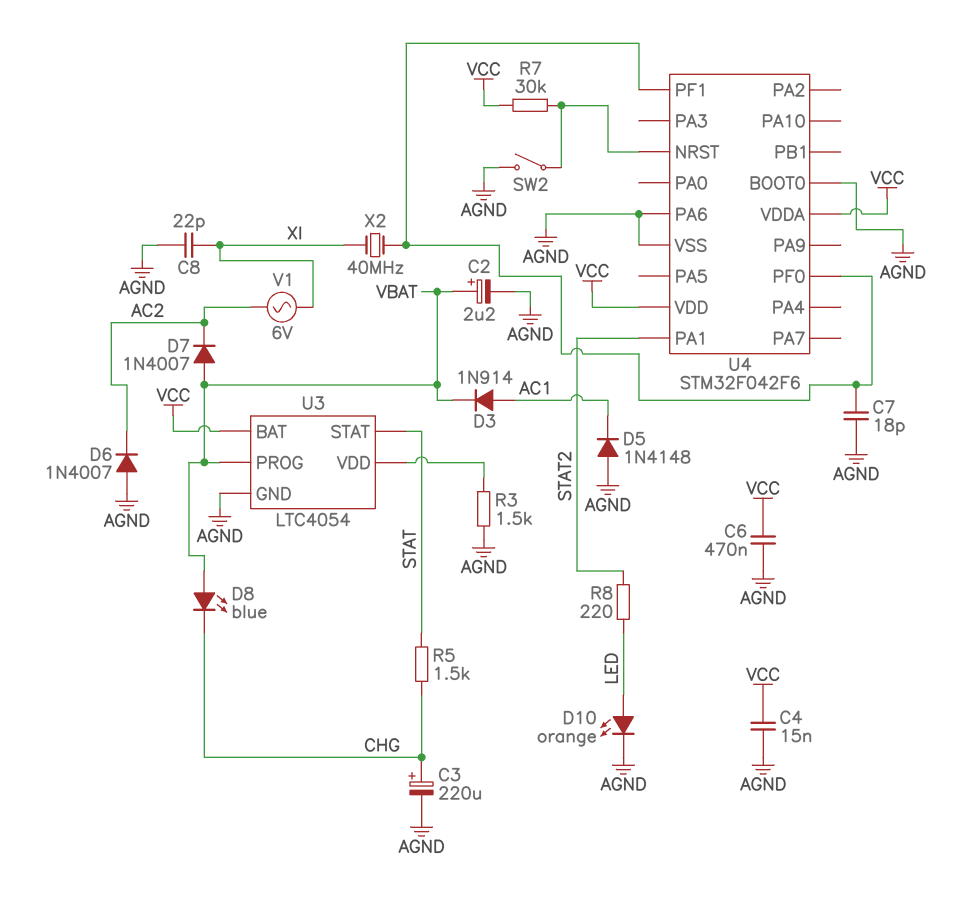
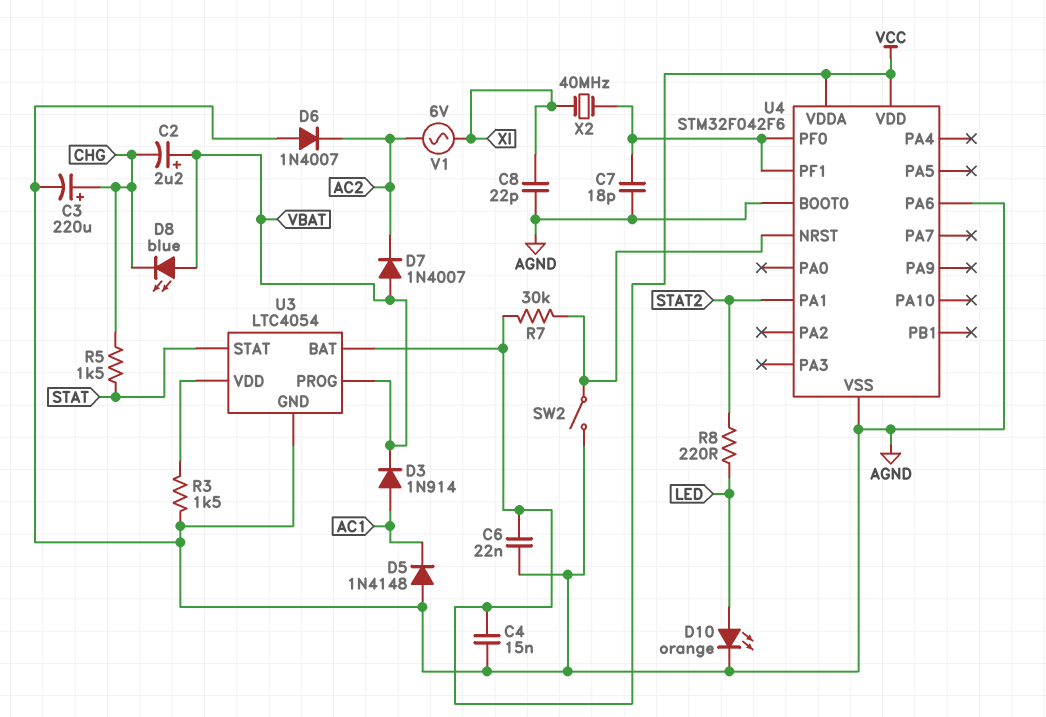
C2: 2.2uF (plus VBAT, minus AGND) -> 2.2uF (plus VBAT, minus CHG)
C6: 470nF (AGND, VCC) -> 22nF (AGND, VCC)

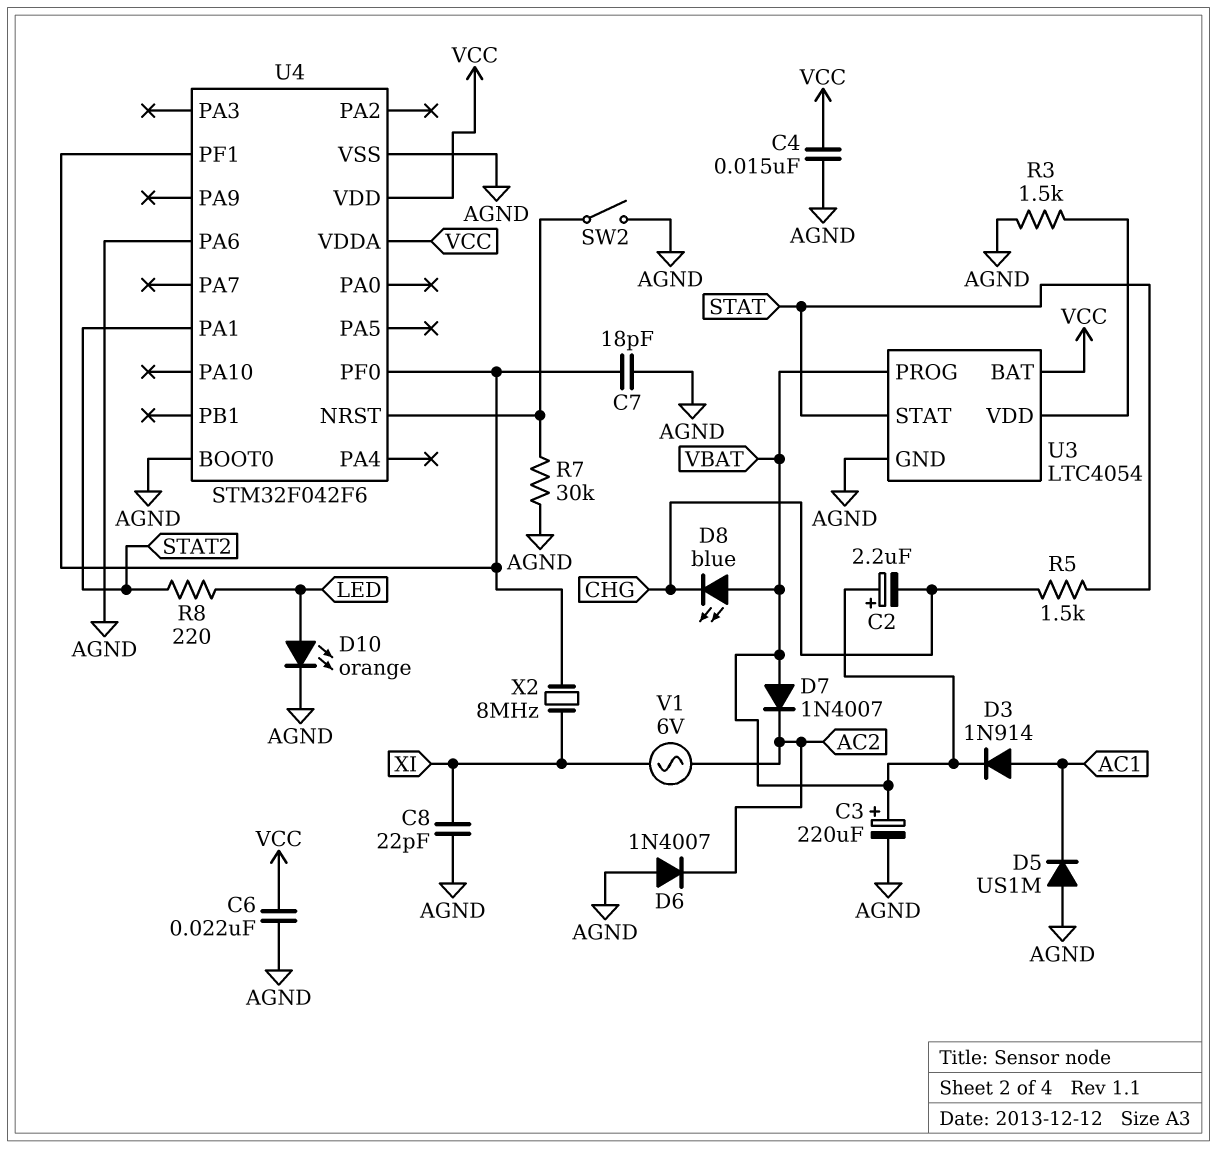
C3: 220uF (plus CHG, minus AGND) -> 220uF (plus VBAT, minus AGND)
D5: diode 1N4148 (A AGND, K AC1) -> diode US1M (A AGND, K AC1)
R7: 30k (U4/NRST, VCC) -> 30k (AGND, U4/NRST)
X2: 40MHz (U4/PF0, XI) -> 8MHz (U4/PF0, XI)

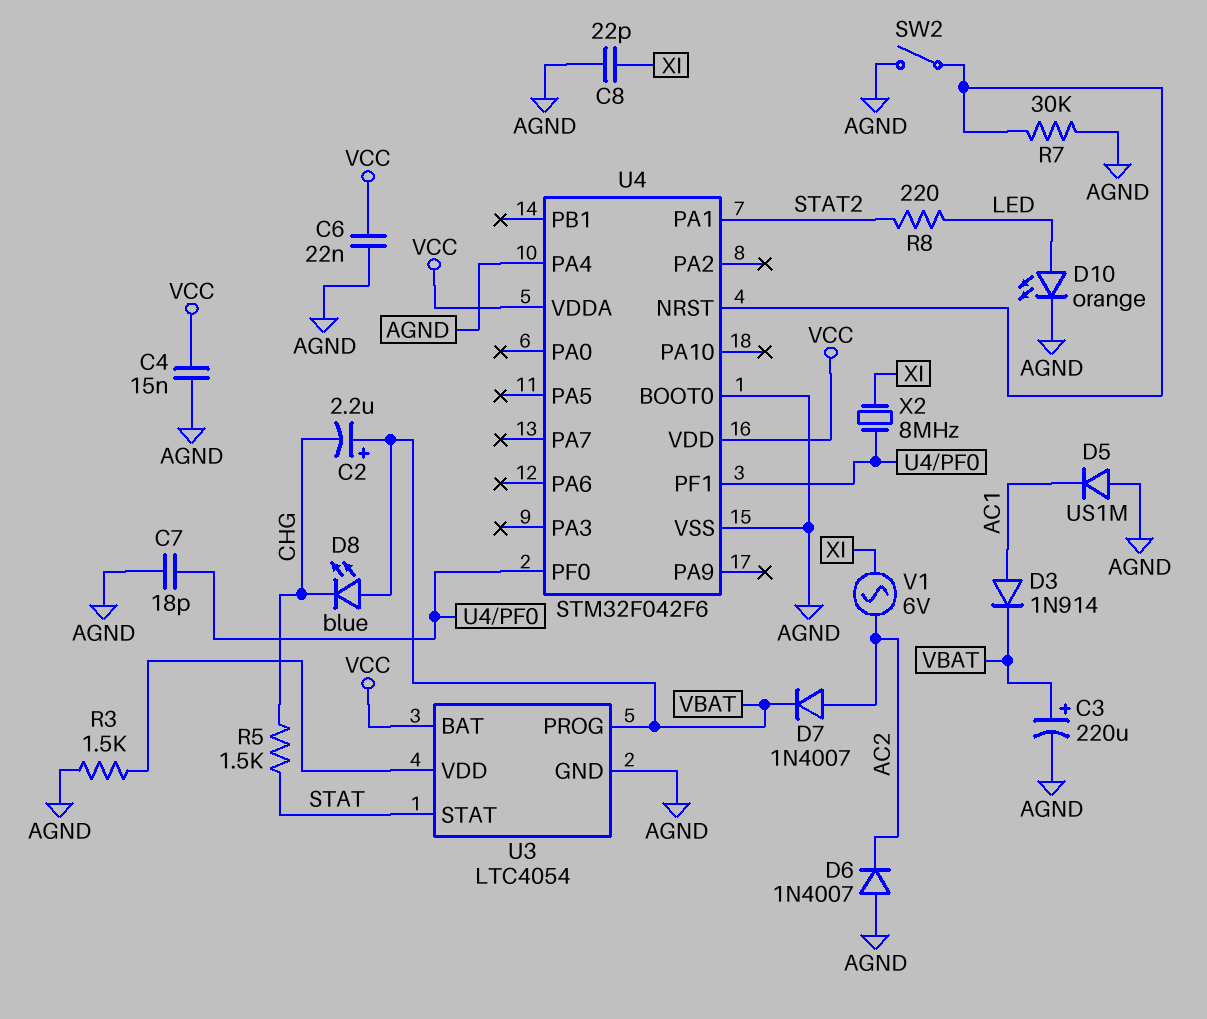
D7: diode 1N4007 (A VBAT, K AC2) -> diode 1N4007 (A AC2, K VBAT)
U4 pin PA4: none -> AGND
U4 pin PA6: AGND -> none

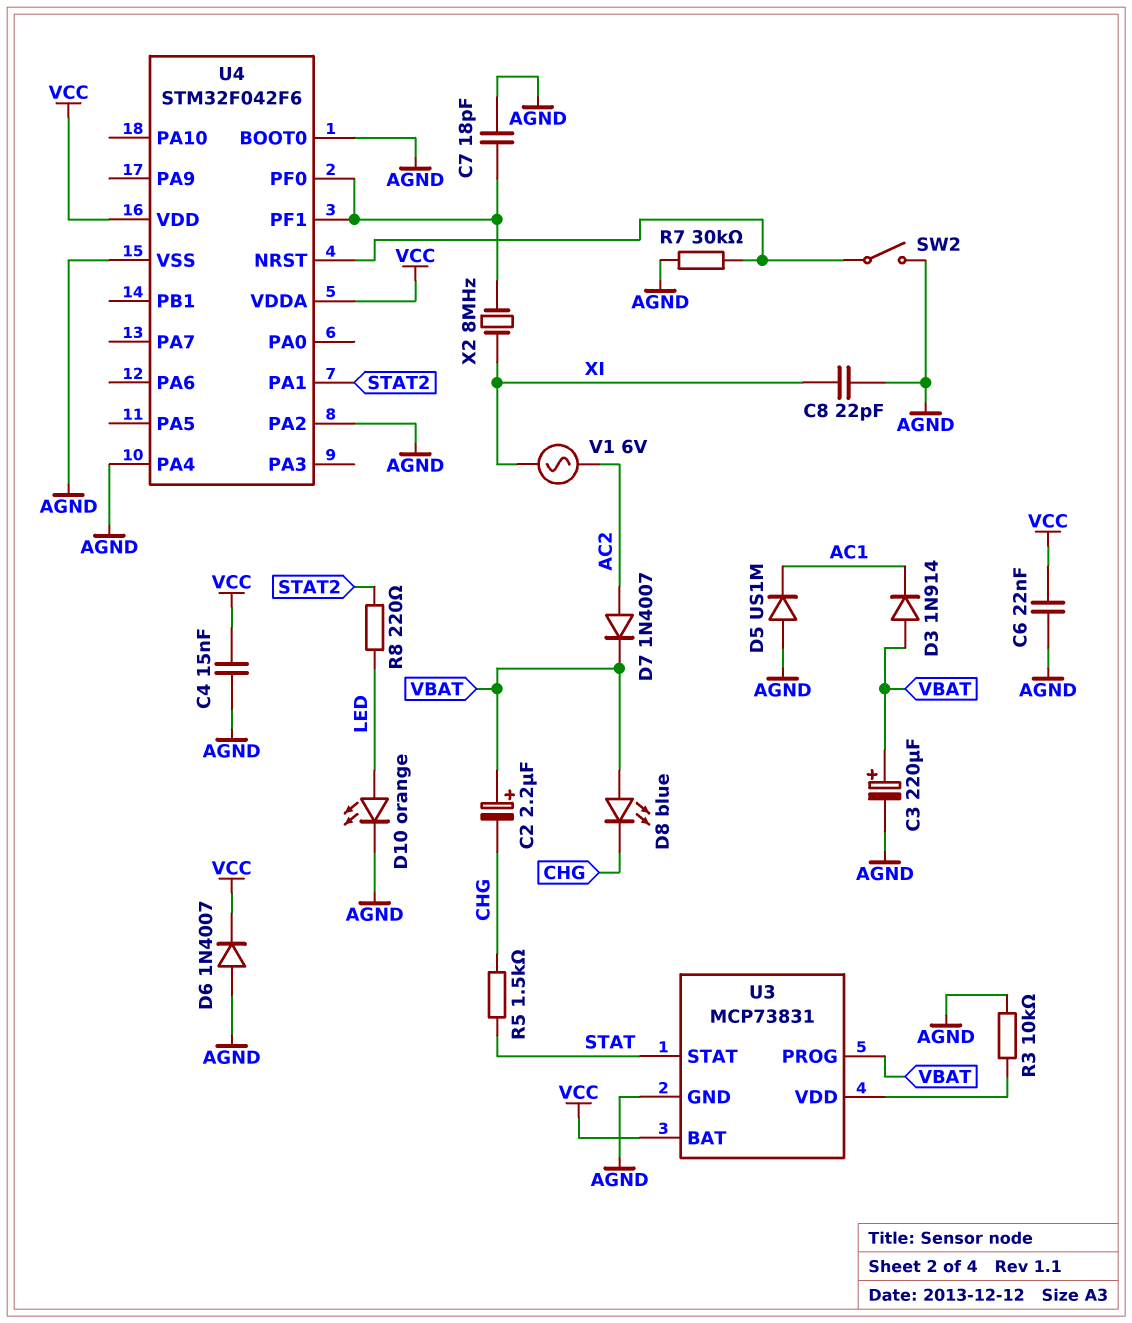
D3: diode 1N914 (A AC1, K VBAT) -> diode 1N914 (A VBAT, K AC1)
D6: diode 1N4007 (A AGND, K AC2) -> diode 1N4007 (A AGND, K VCC)
R3: 1.5k (AGND, U3/VDD) -> 10k (AGND, U3/VDD)
U3: LTC4054 -> MCP73831
U4 pin PA2: none -> AGND

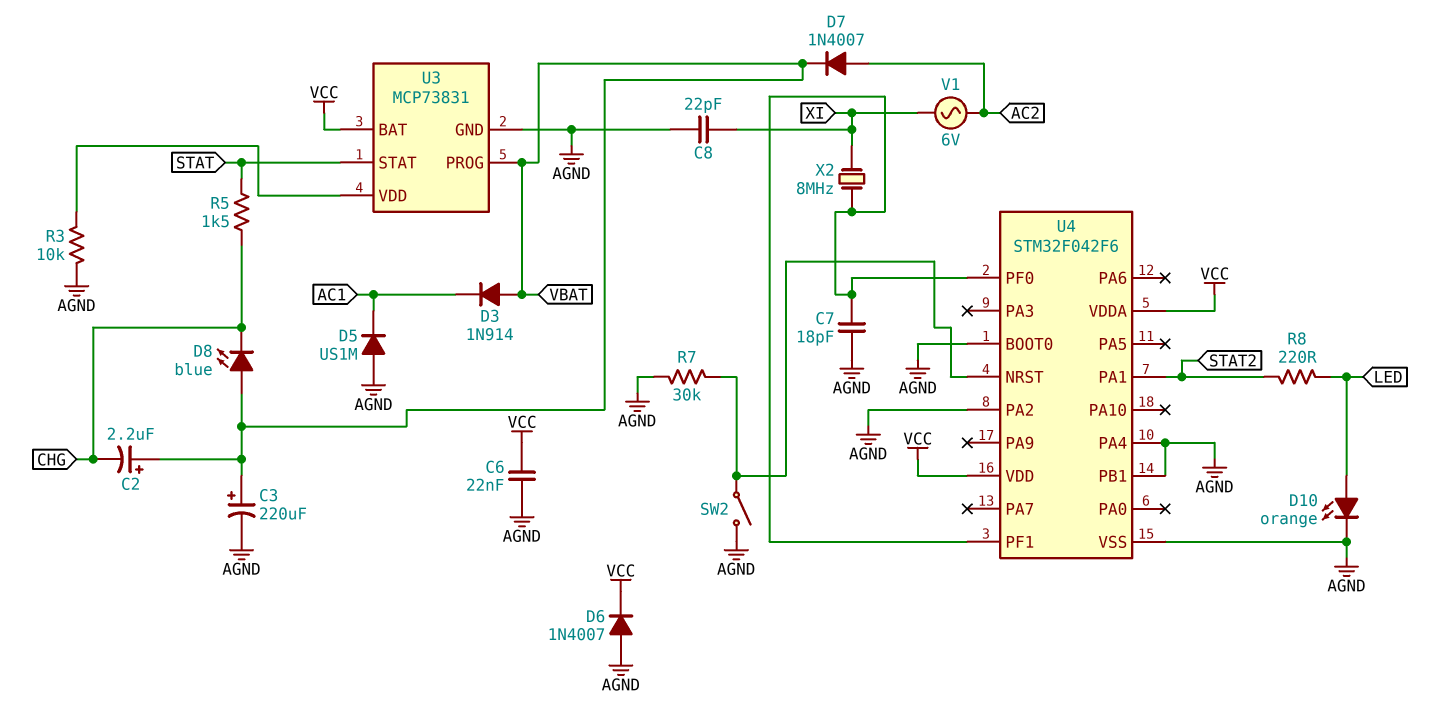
C4: 15nF (AGND, VCC) -> none
U4 pin PB1: none -> AGND

